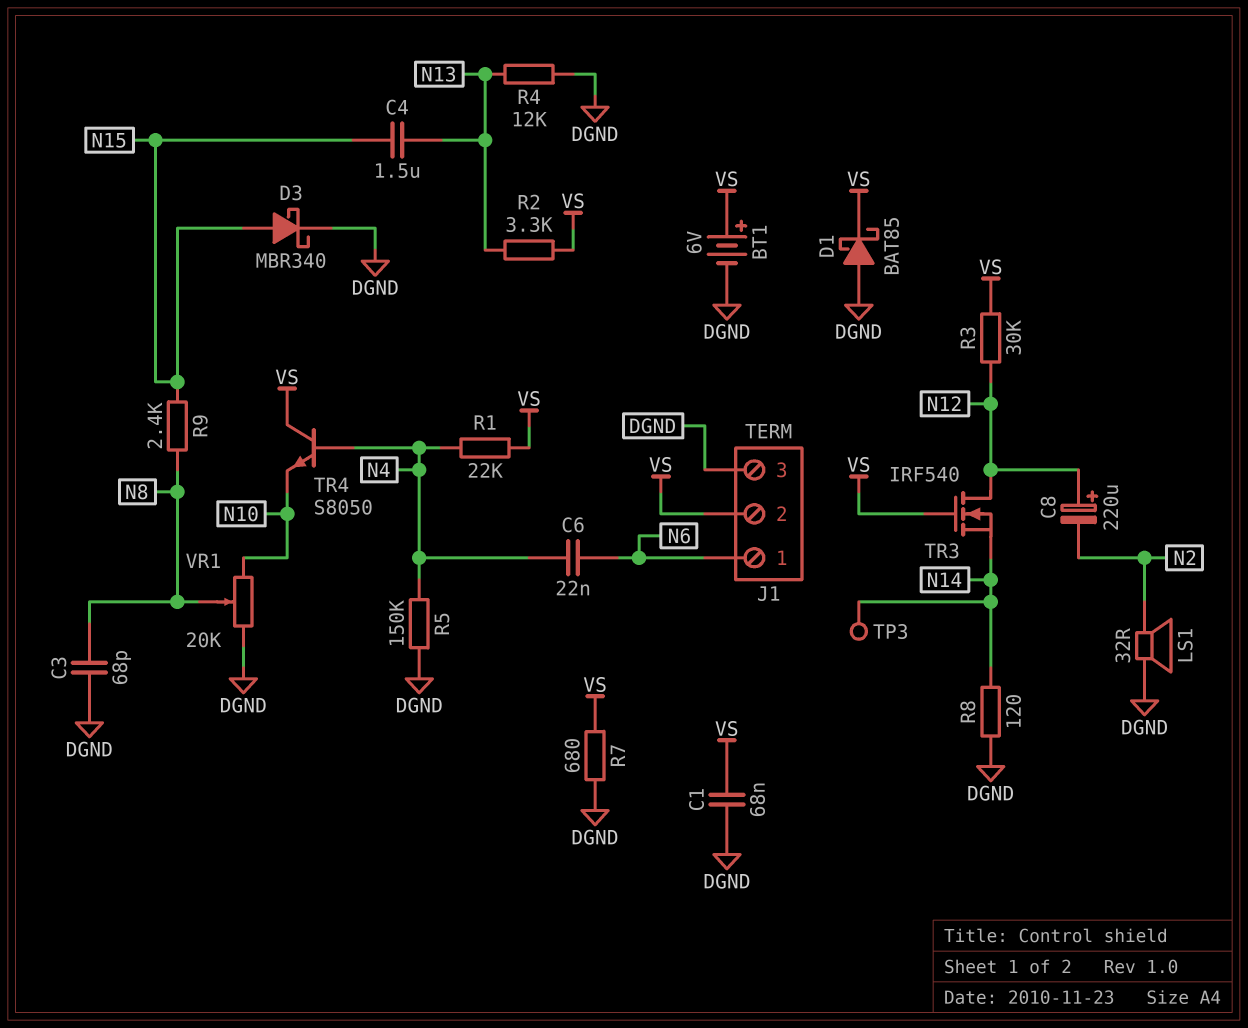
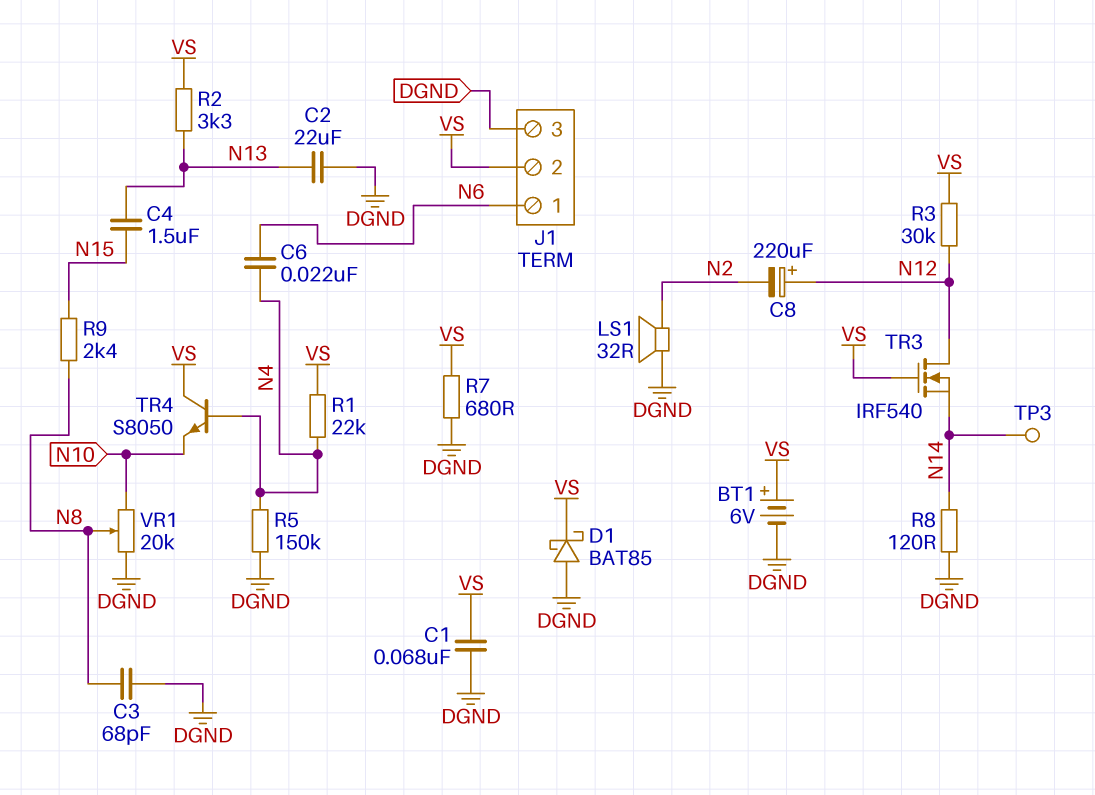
C2: none -> 22uF (DGND, N13)
D3: schottky MBR340 (A N15, K DGND) -> none
R4: 12k (DGND, N13) -> none

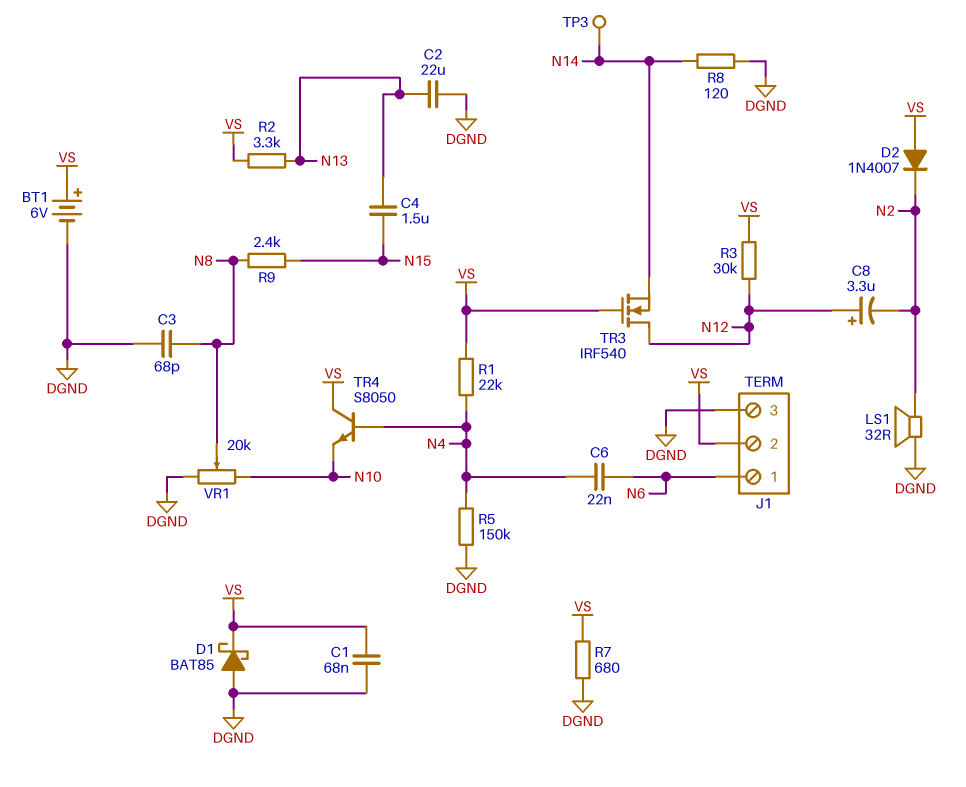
C8: 220uF (plus N12, minus N2) -> 3.3uF (plus N12, minus N2)
D2: none -> diode 1N4007 (A VS, K N2)

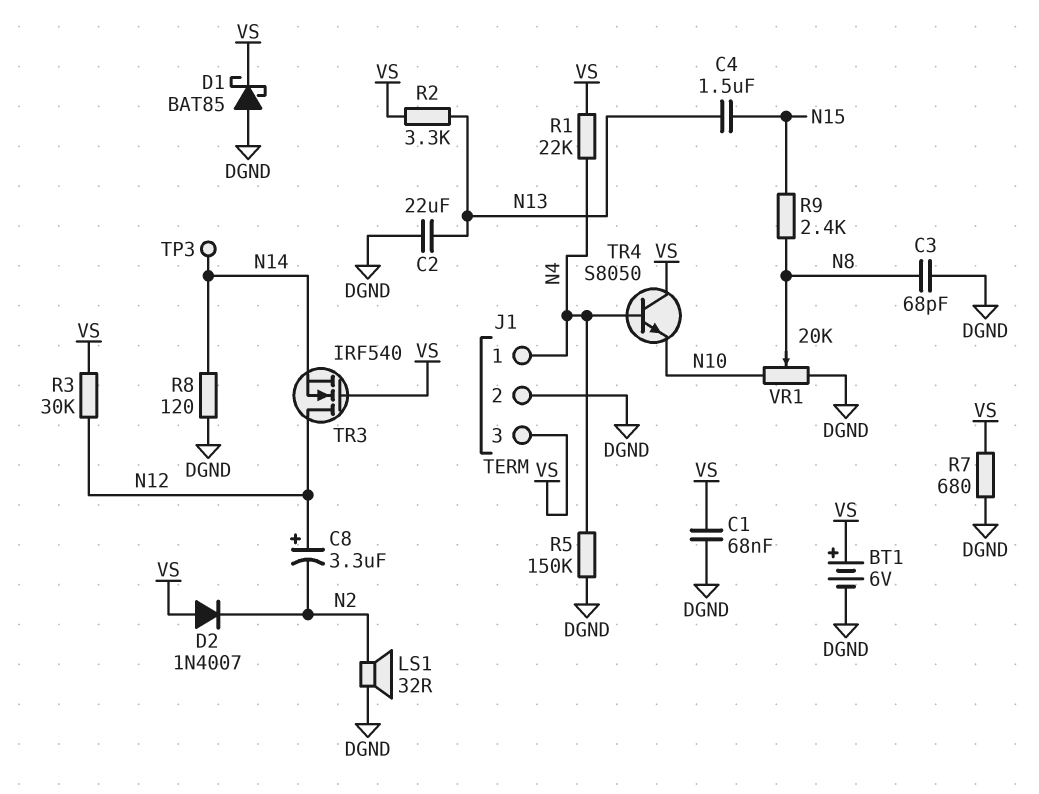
C6: 22nF (N4, N6) -> none
J1 pin 1: N6 -> N4
J1 pin 2: VS -> DGND
J1 pin 3: DGND -> VS

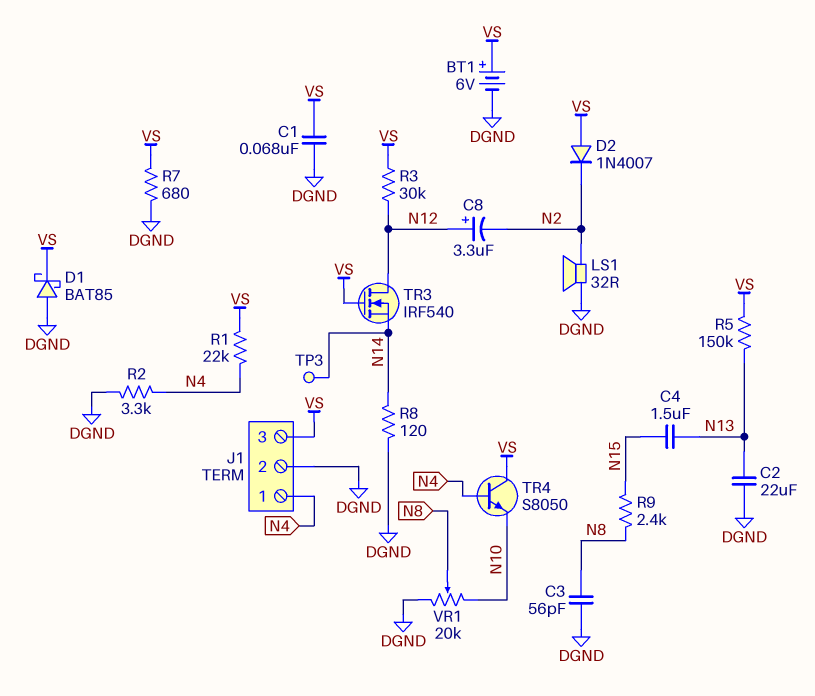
C3: 68pF (DGND, N8) -> 56pF (DGND, N8)
R2: 3.3k (N13, VS) -> 3.3k (DGND, N4)
R5: 150k (DGND, N4) -> 150k (N13, VS)

